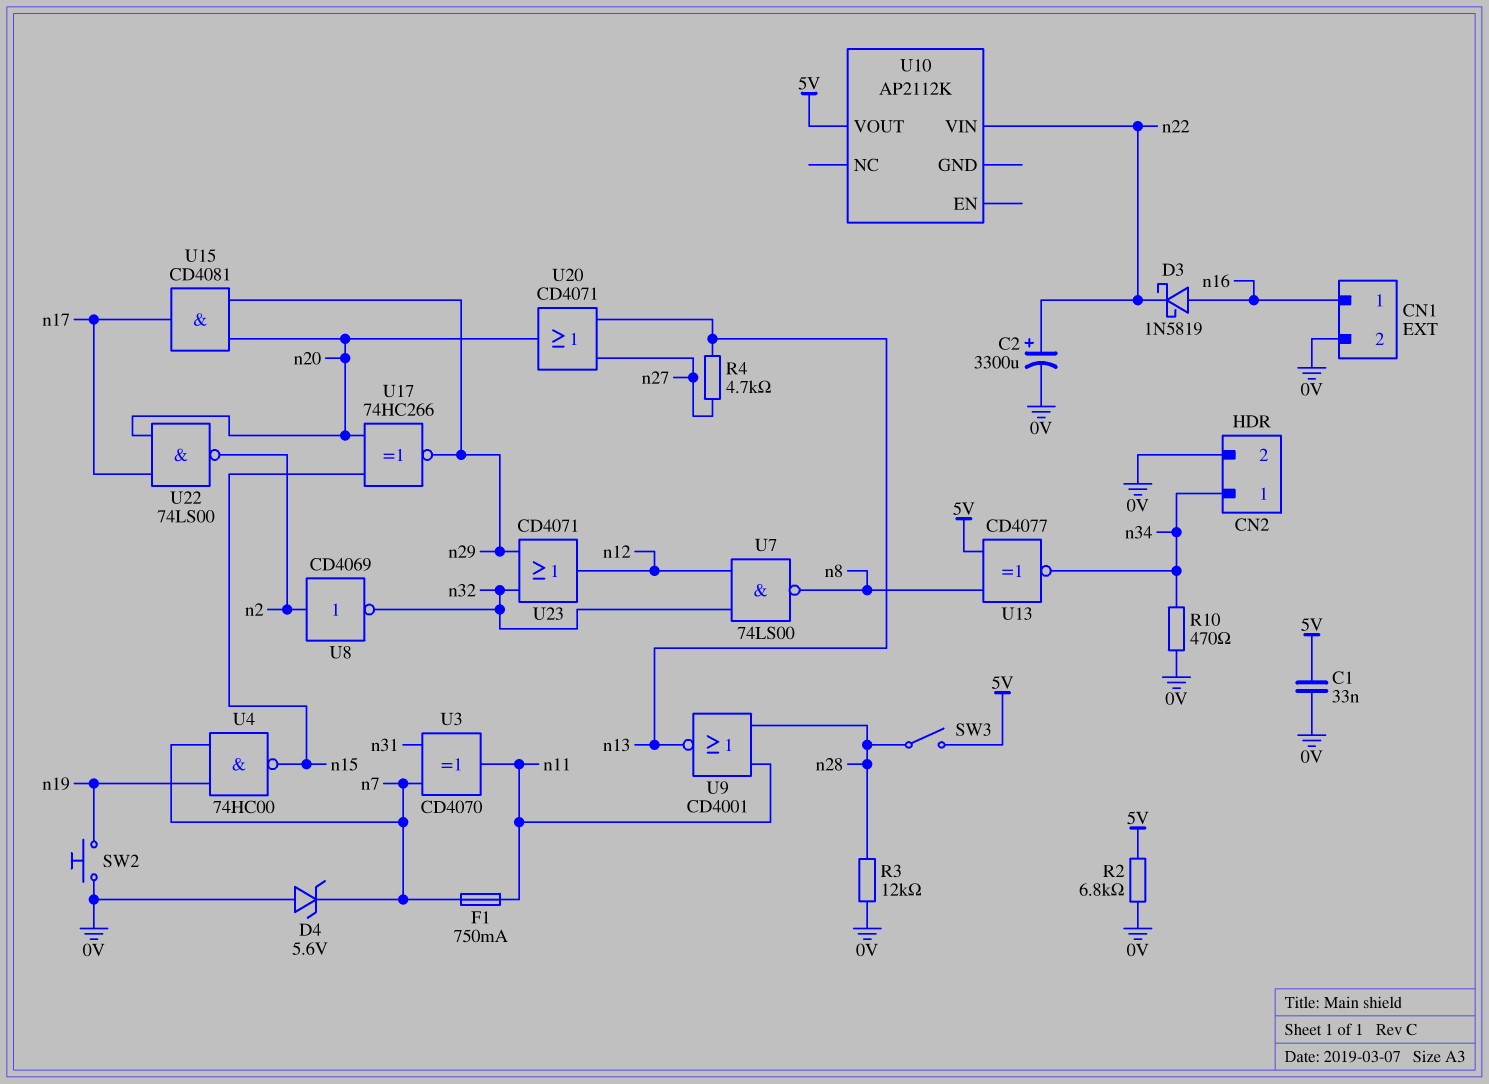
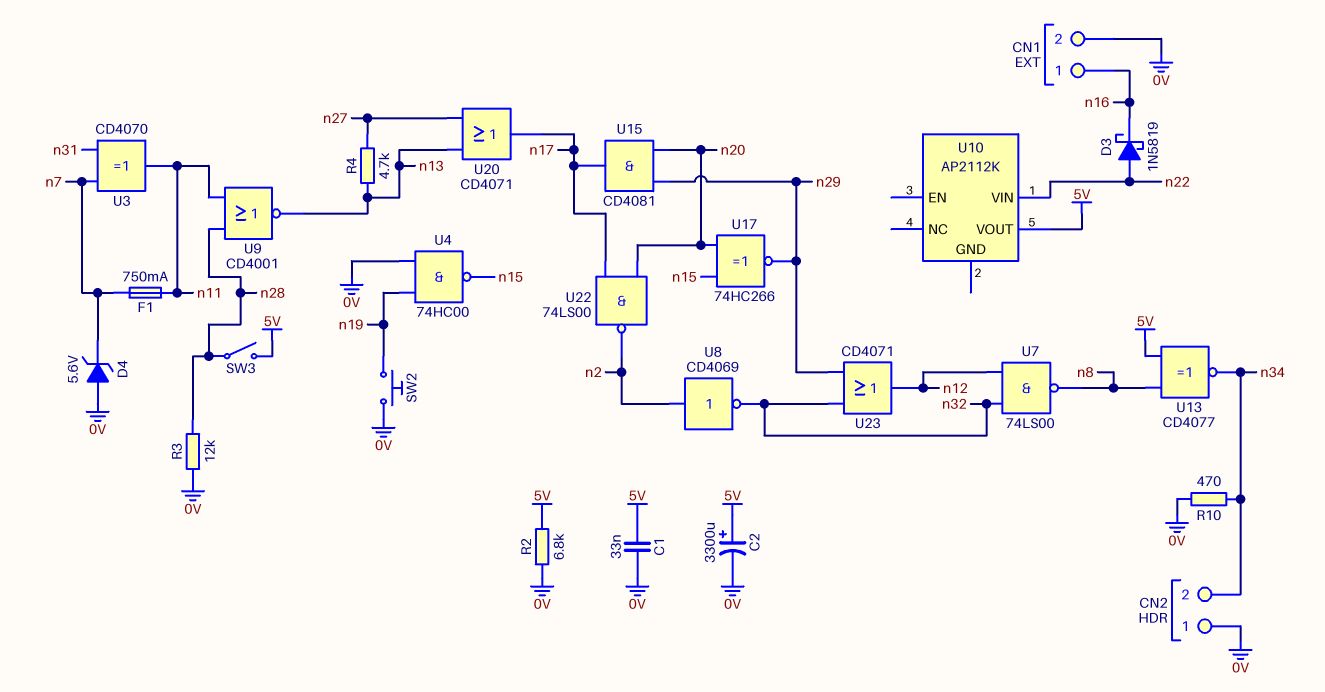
C2: 3300uF (plus n22, minus 0V) -> 3300uF (plus 5V, minus 0V)
CN2 pin 1: n34 -> 0V
CN2 pin 2: 0V -> n34
D3: schottky 1N5819 (A n16, K n22) -> schottky 1N5819 (A n22, K n16)
U4: NAND 74HC00 (in n7, in n19, out n15) -> NAND 74HC00 (in 0V, in n19, out n15)
U20: OR CD4071 (in n13, in n27, out n20) -> OR CD4071 (in n13, in n27, out n17)

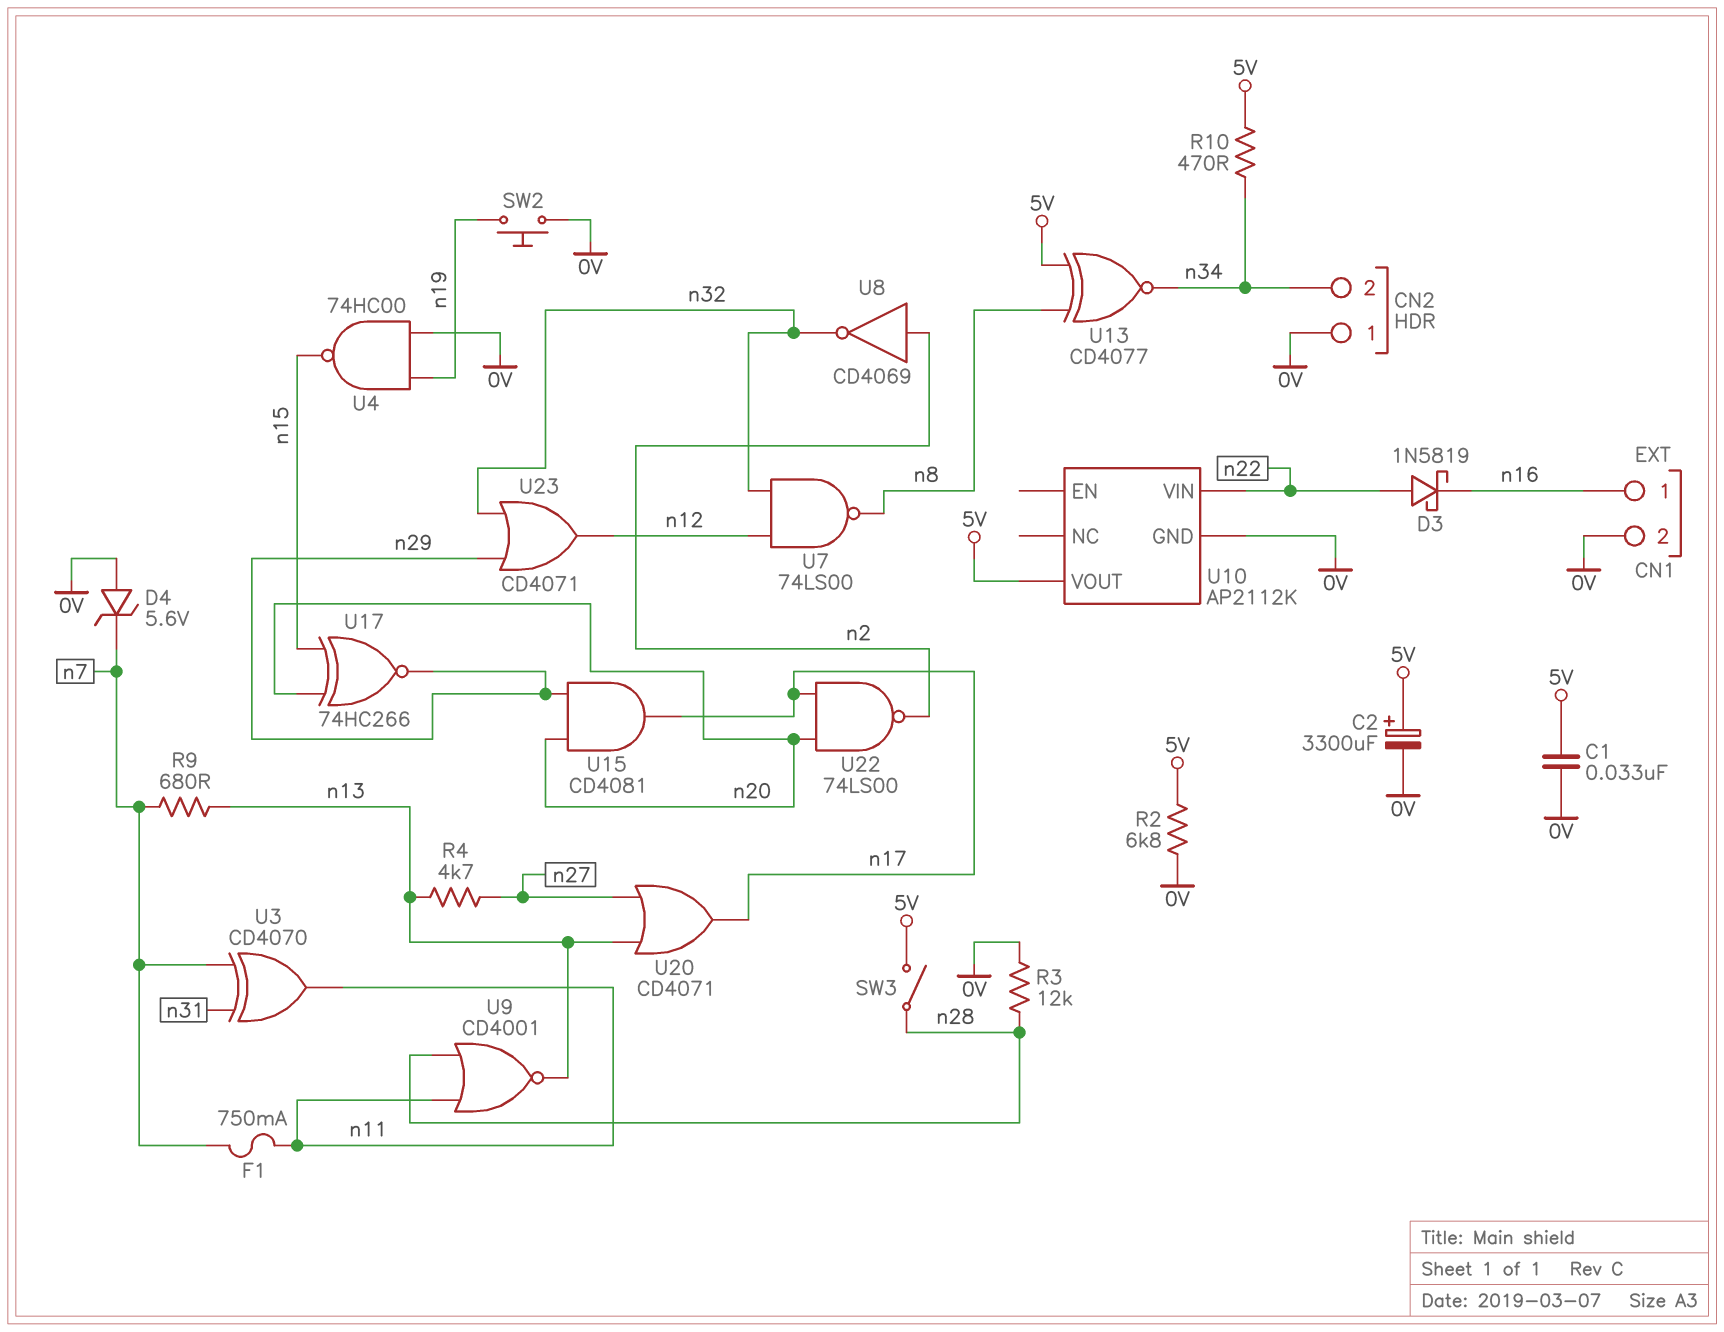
R9: none -> 680 (n7, n13)
R10: 470 (0V, n34) -> 470 (5V, n34)
U10 pin GND: none -> 0V

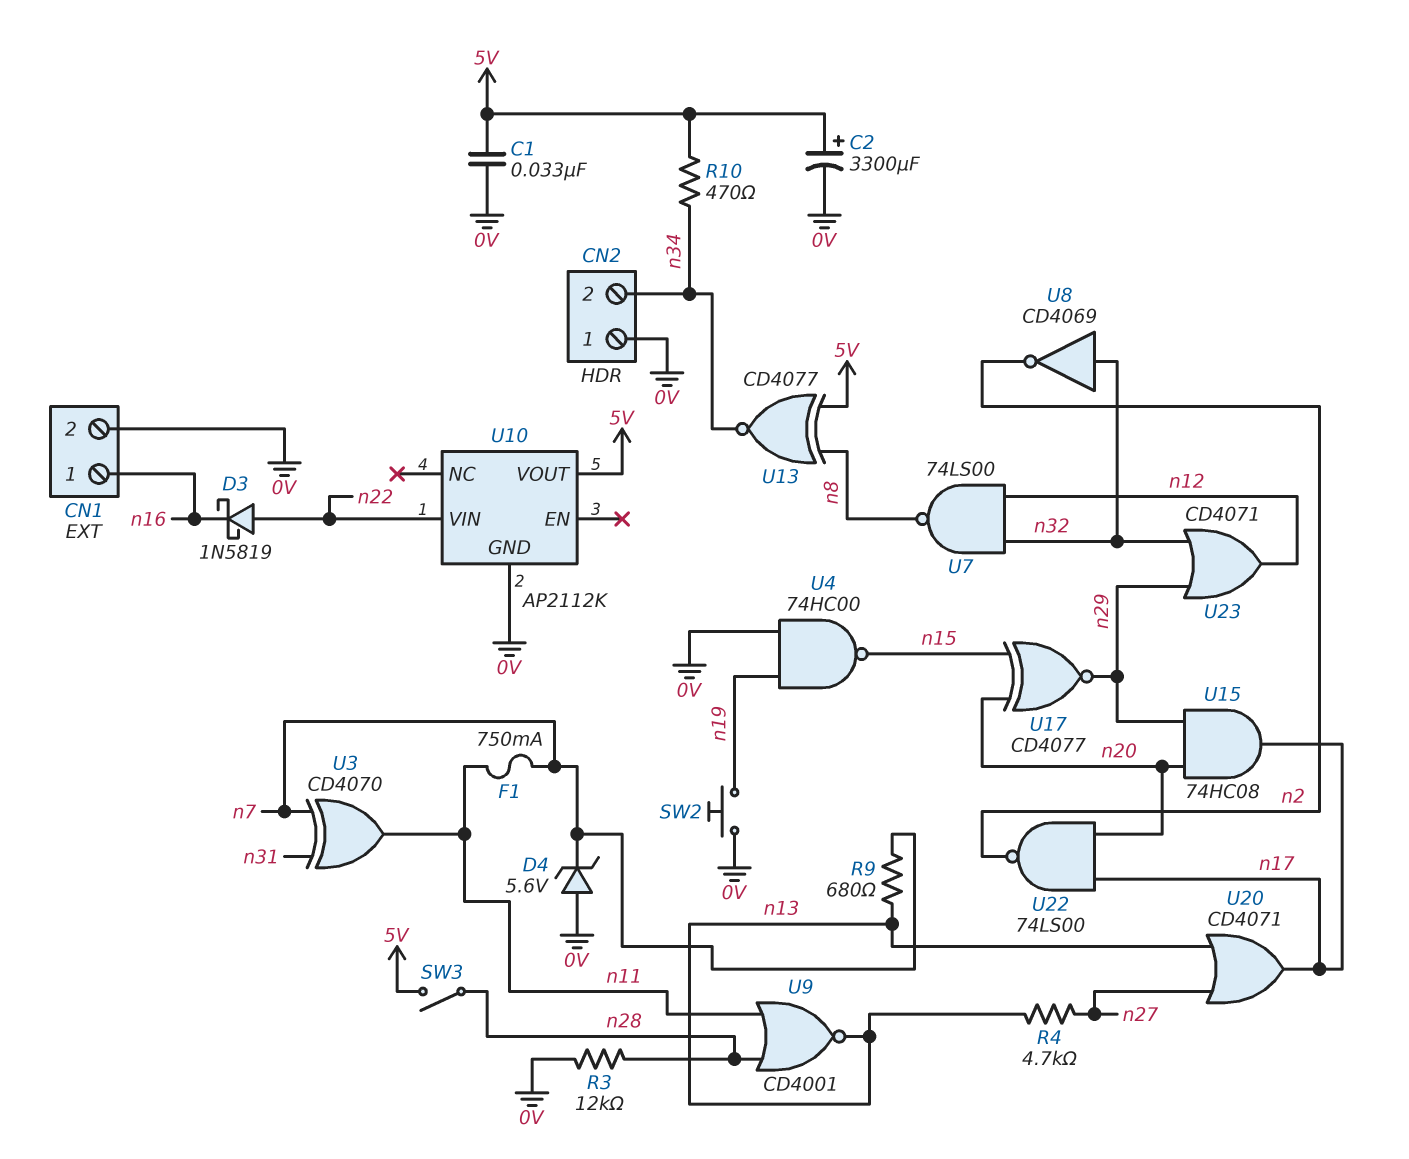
R2: 6.8k (0V, 5V) -> none
U8: NOT CD4069 (in n2, out n32) -> NOT CD4069 (in n32, out n2)
U15: AND CD4081 (in n20, in n29, out n17) -> AND 74HC08 (in n20, in n29, out n17)
U17: XNOR 74HC266 (in n15, in n20, out n29) -> XNOR CD4077 (in n15, in n20, out n29)

